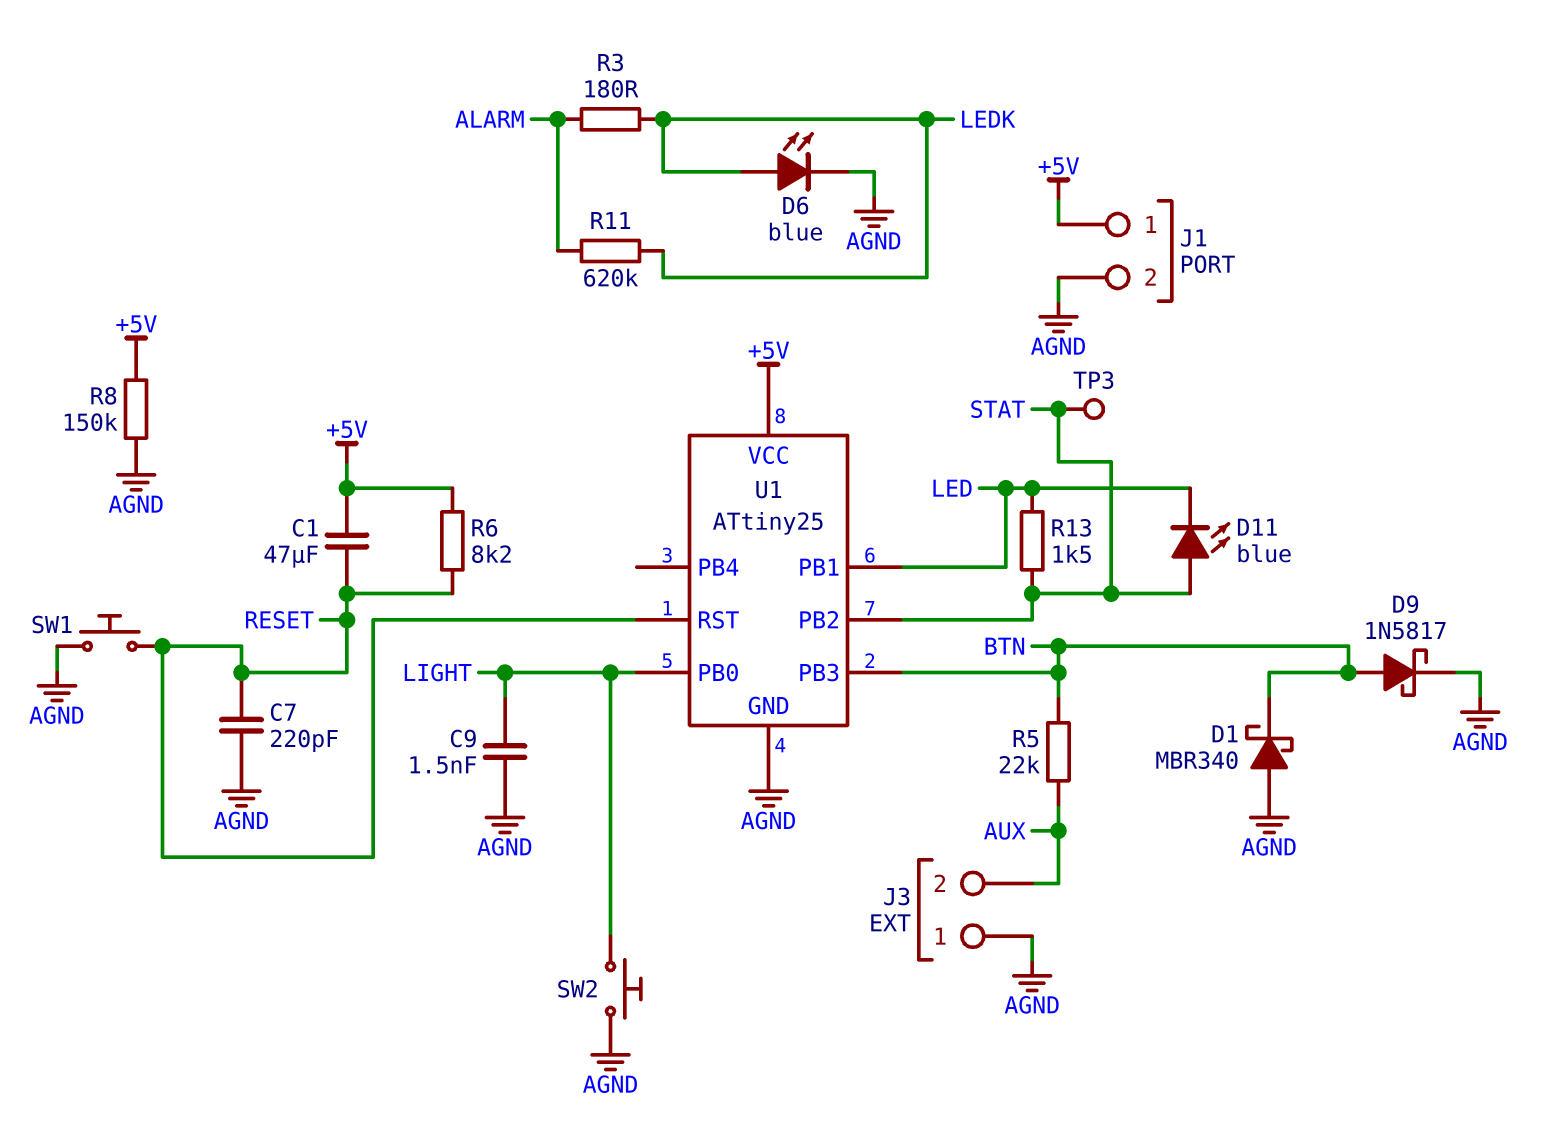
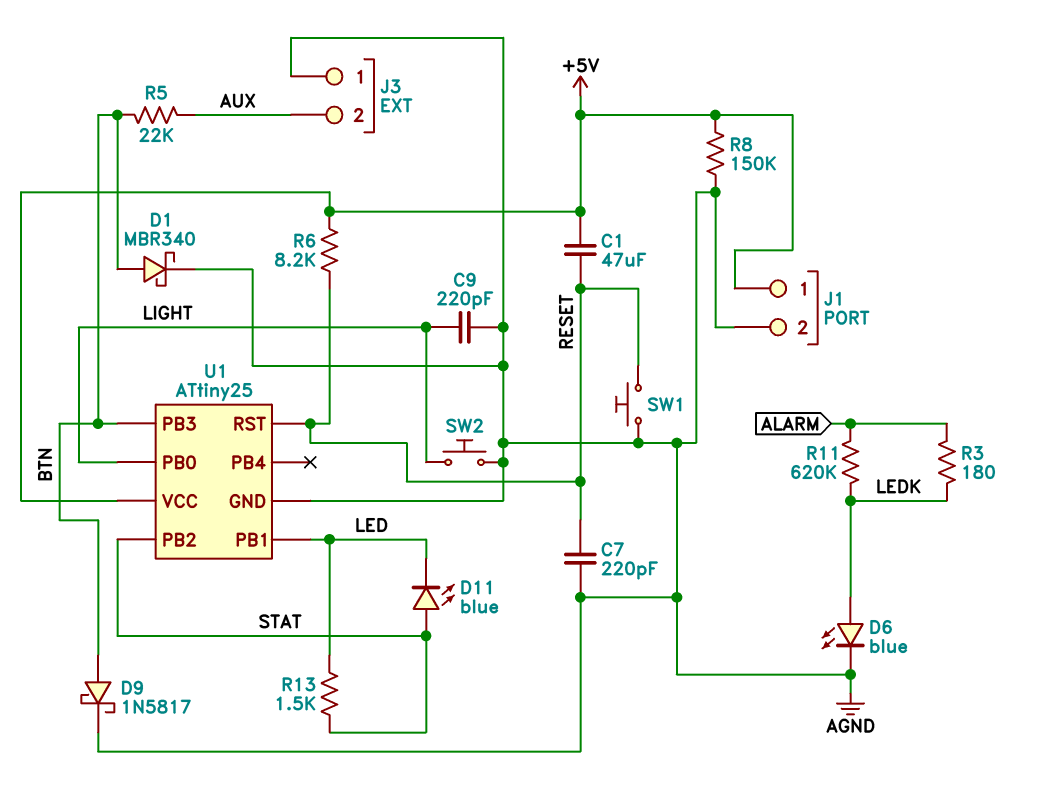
C9: 1.5nF (AGND, LIGHT) -> 220pF (AGND, LIGHT)
D1: schottky MBR340 (A AGND, K BTN) -> schottky MBR340 (A BTN, K AGND)
TP3: test point (STAT) -> none

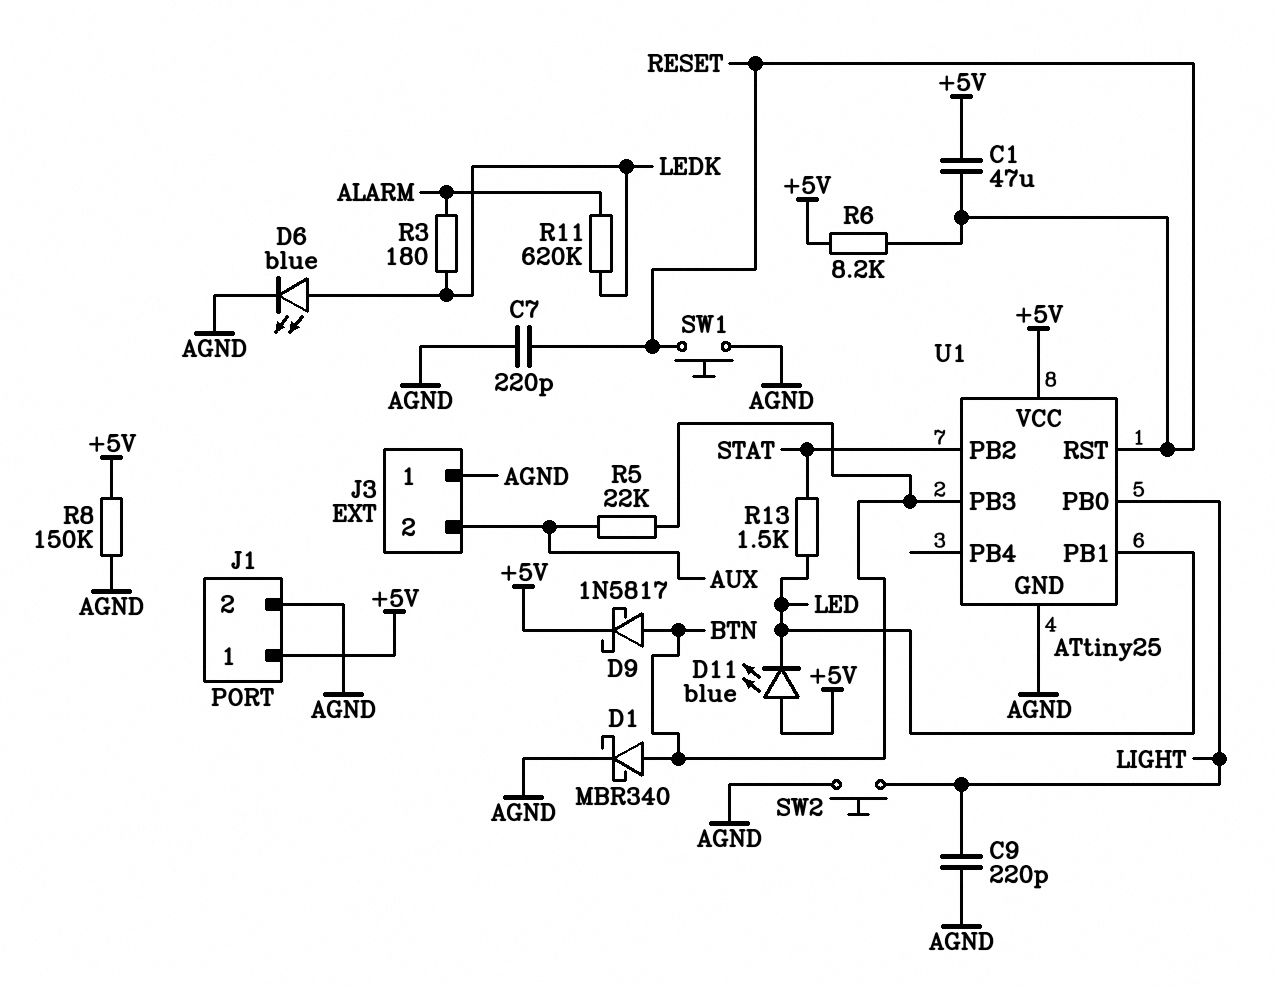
D9: schottky 1N5817 (A BTN, K AGND) -> schottky 1N5817 (A BTN, K +5V)
D11: LED blue (A STAT, K LED) -> LED blue (A +5V, K LED)

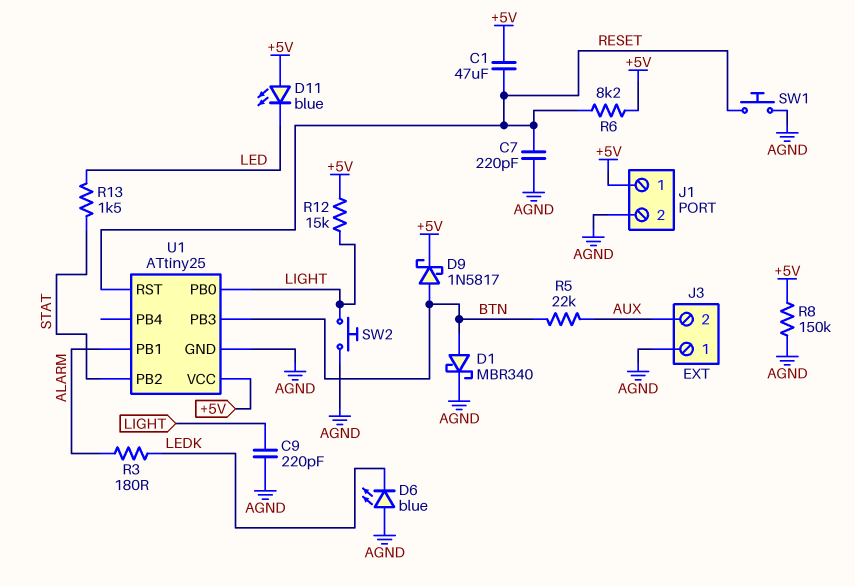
D6: LED blue (A LEDK, K AGND) -> LED blue (A AGND, K LEDK)
R11: 620k (ALARM, LEDK) -> none
R12: none -> 15k (+5V, LIGHT)
U1 pin PB1: LED -> ALARM

